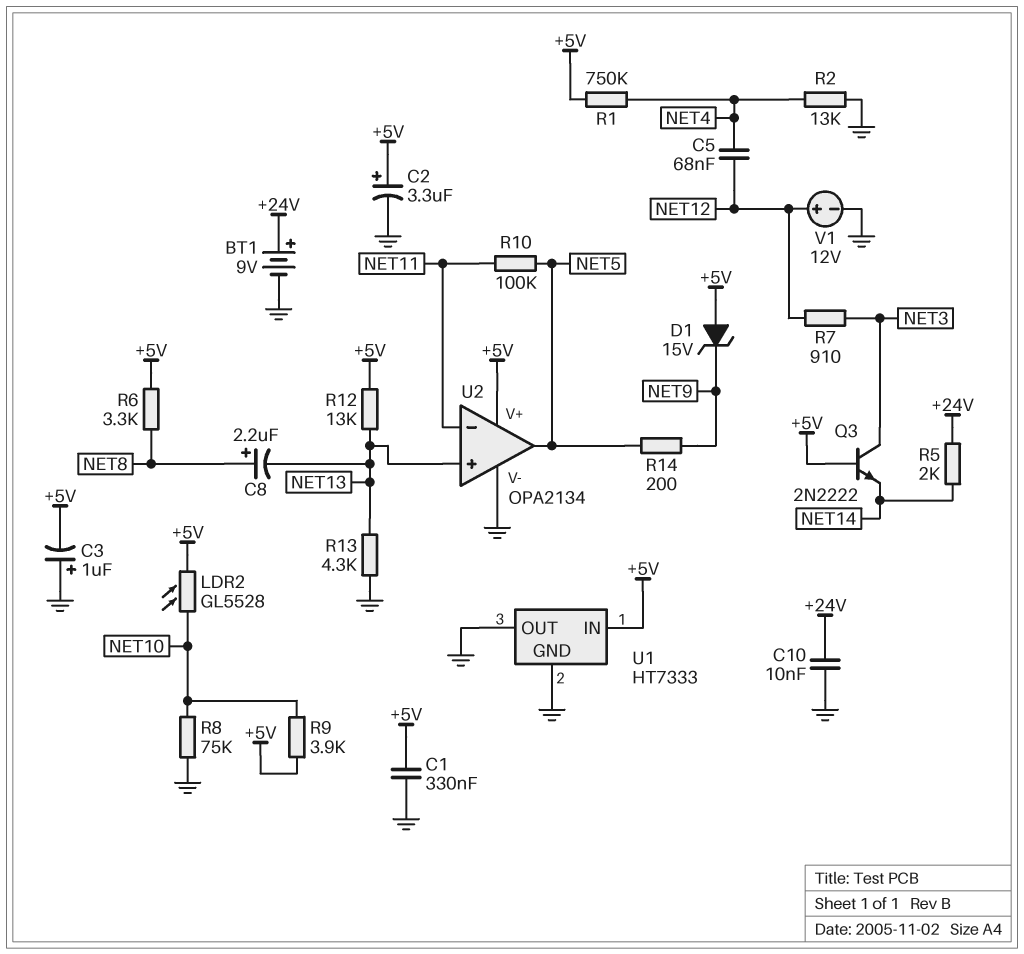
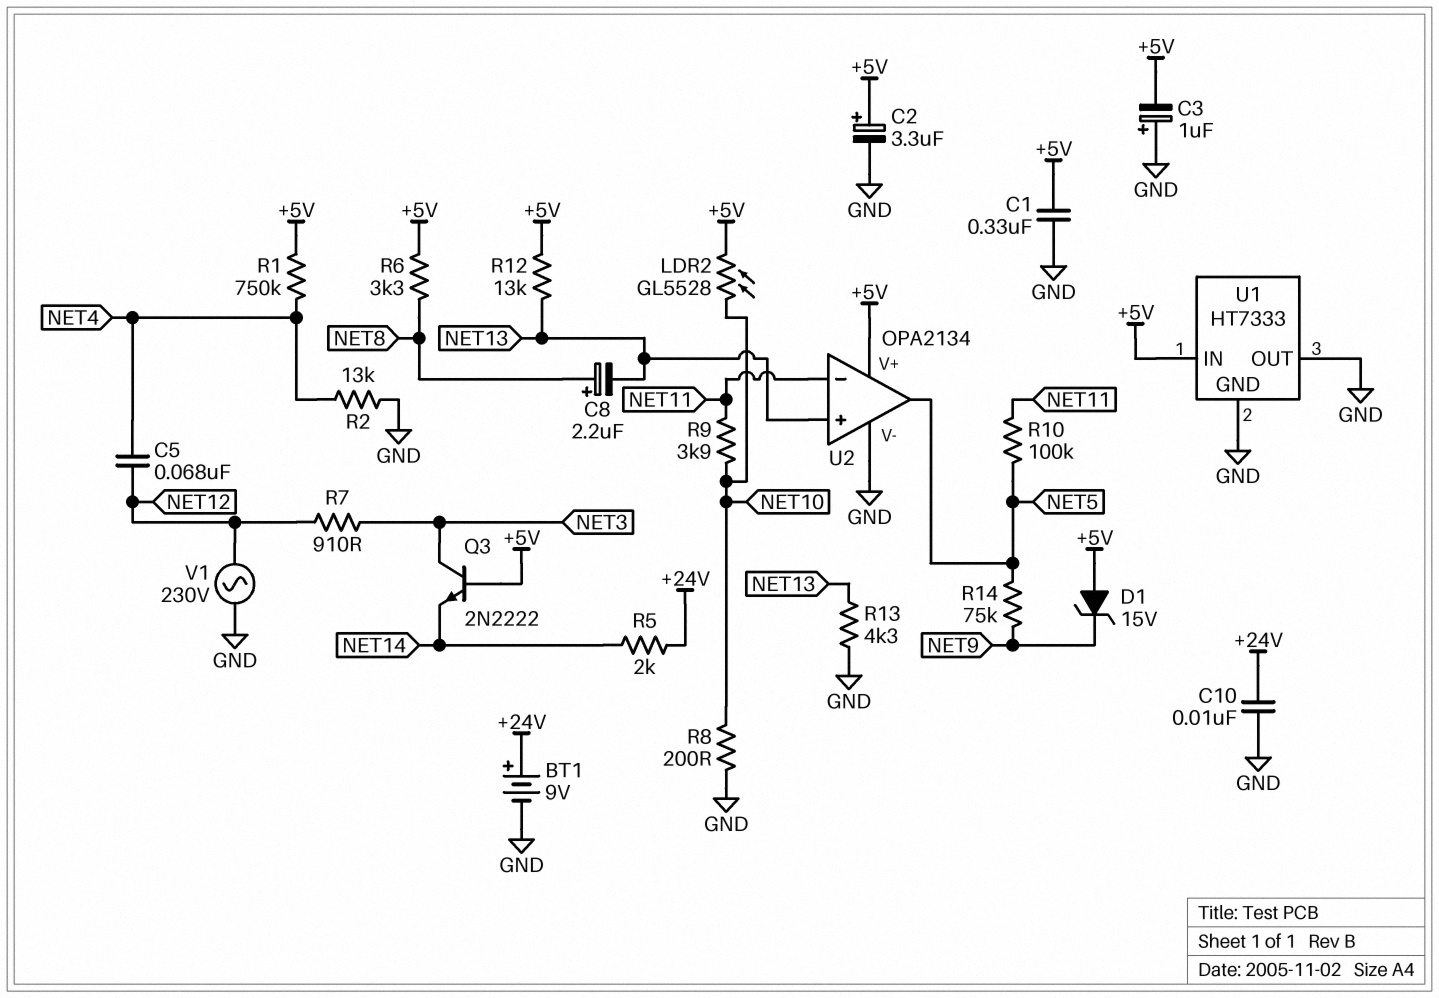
R8: 75k (GND, NET10) -> 200 (GND, NET10)
R9: 3.9k (+5V, NET10) -> 3.9k (NET10, NET11)
R14: 200 (NET5, NET9) -> 75k (NET5, NET9)
V1: 12V (plus NET12, minus GND) -> AC 230V (GND, NET12)

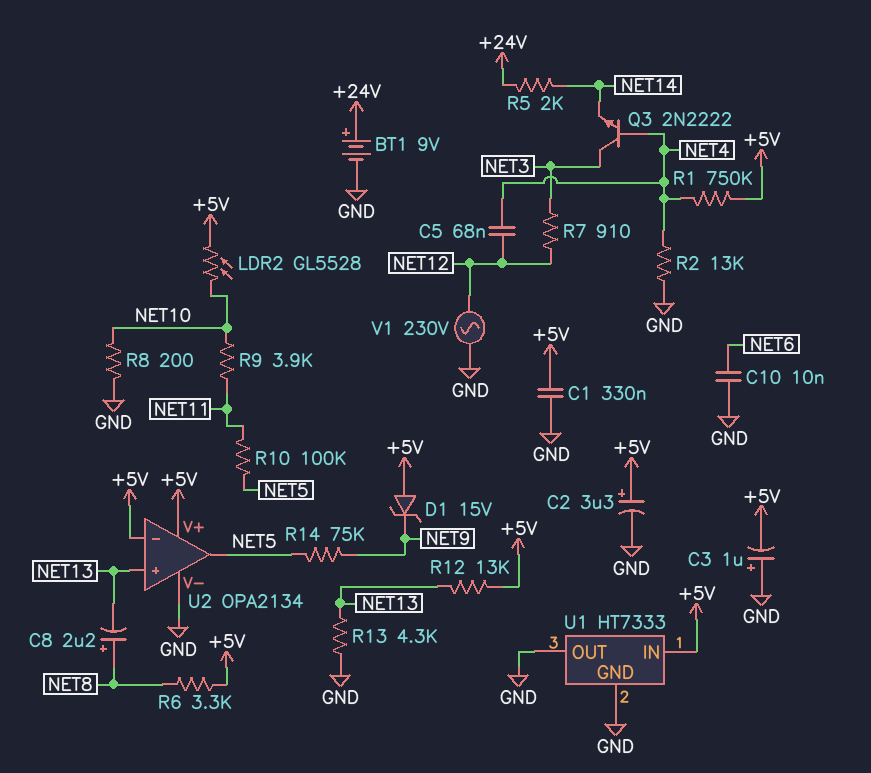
C10: 10nF (+24V, GND) -> 10nF (GND, NET6)
Q3: NPN 2N2222 (B +5V, C NET3, E NET14) -> NPN 2N2222 (B NET4, C NET3, E NET14)
U2 pin in-: NET11 -> +5V

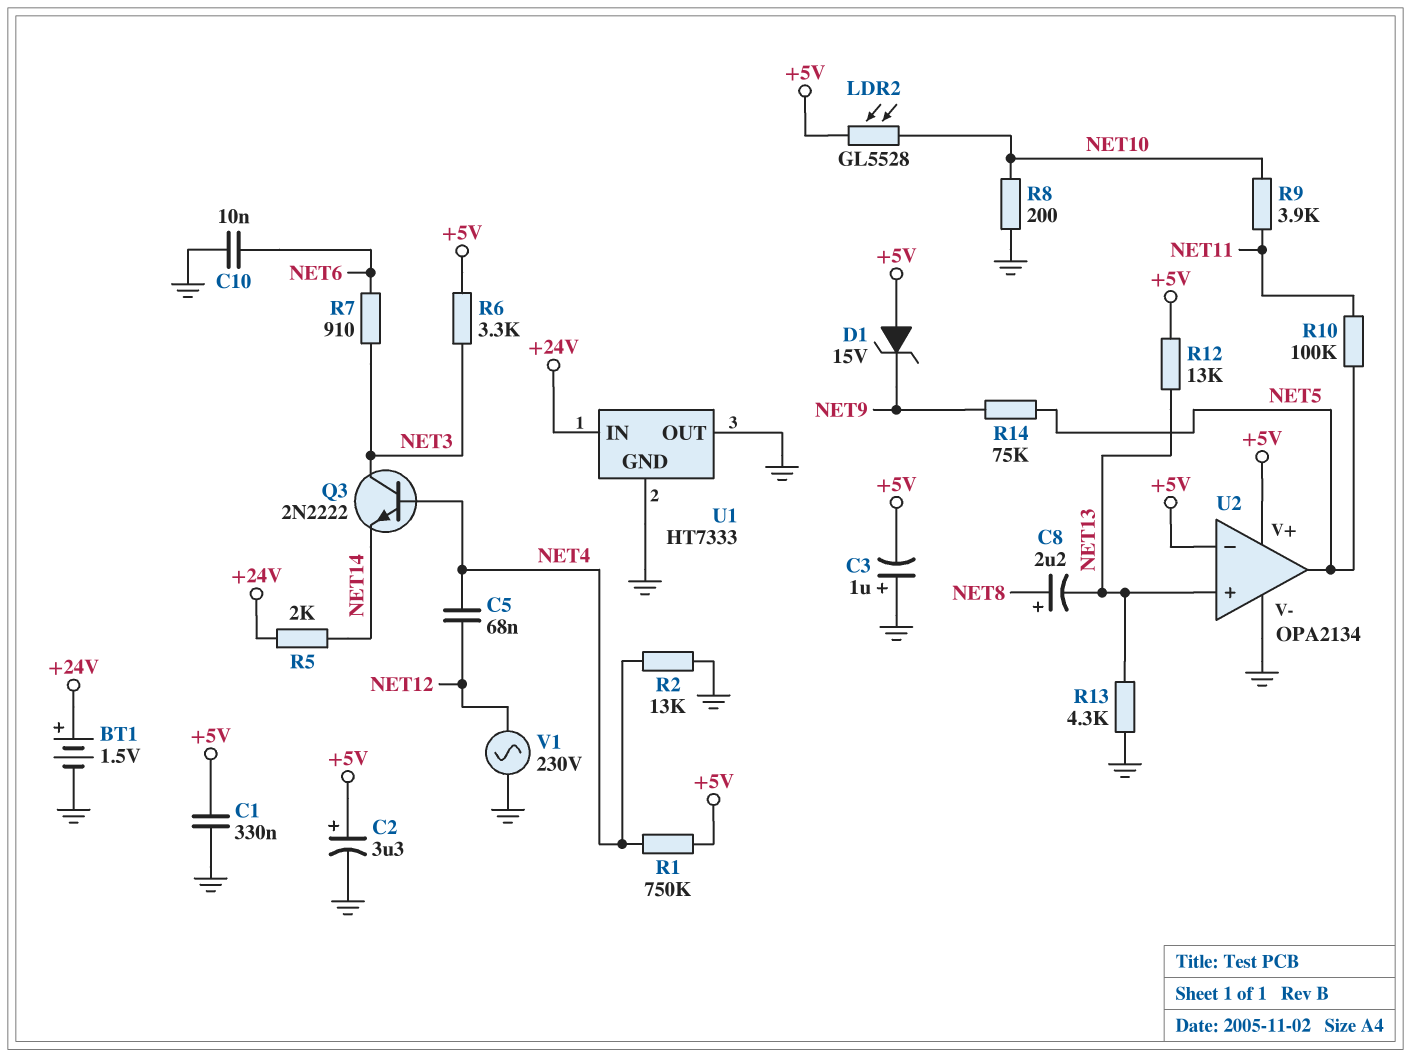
BT1: 9V (plus +24V, minus GND) -> 1.5V (plus +24V, minus GND)
R6: 3.3k (+5V, NET8) -> 3.3k (+5V, NET3)
R7: 910 (NET3, NET12) -> 910 (NET3, NET6)
U1 pin IN: +5V -> +24V

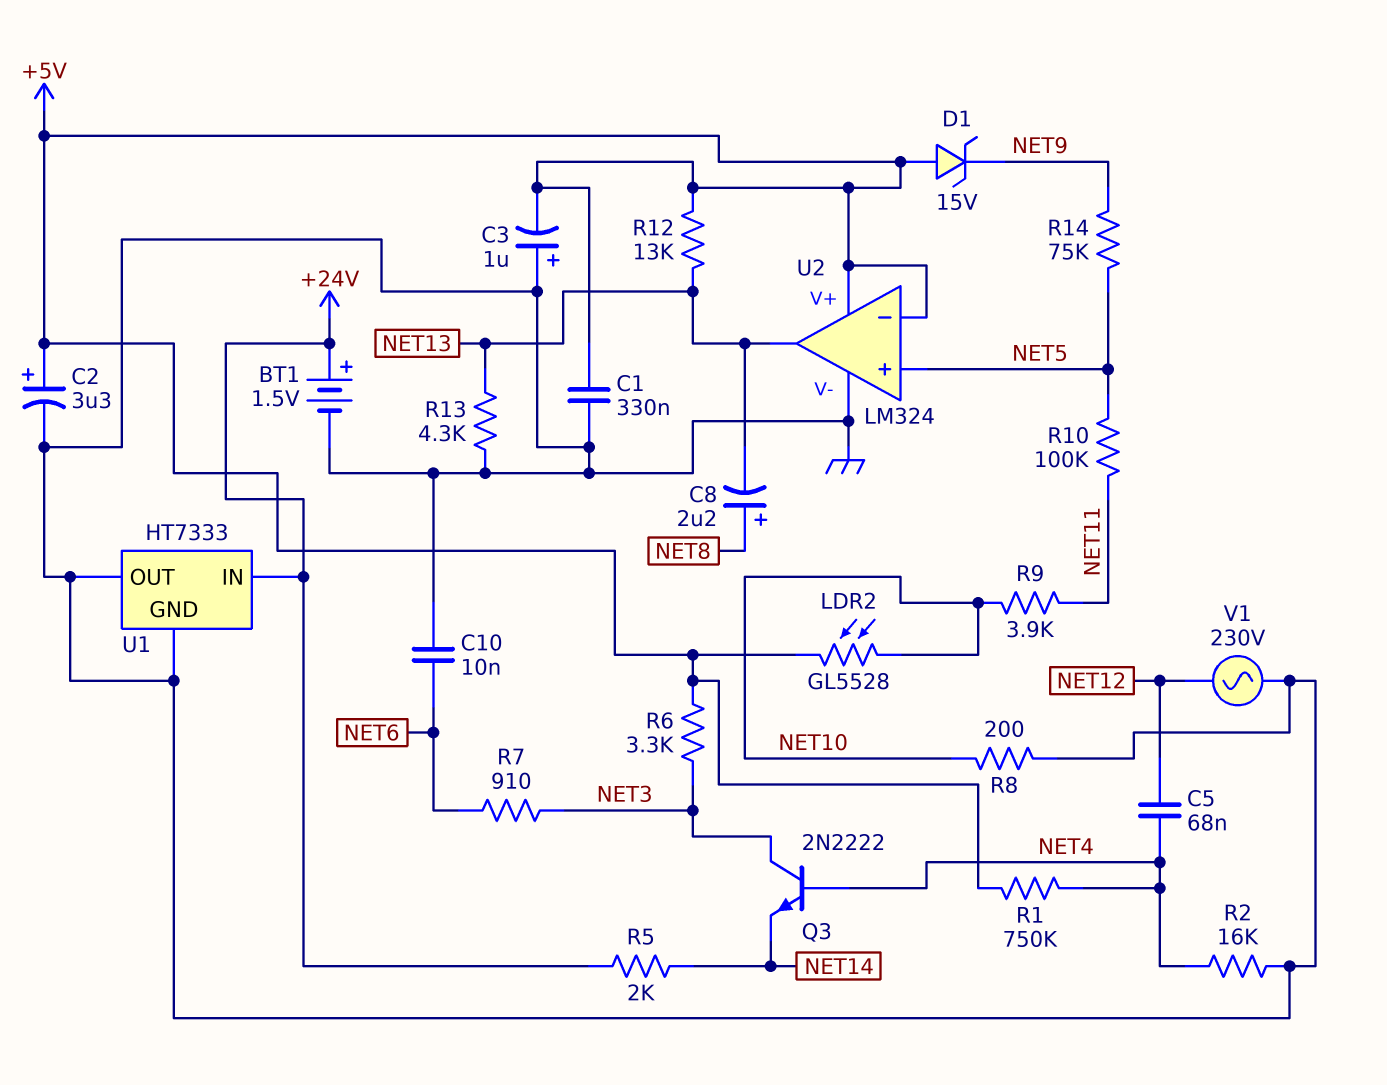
R2: 13k (GND, NET4) -> 16k (GND, NET4)
U2: OPA2134 -> LM324
U2 pin in+: NET13 -> NET5
U2 pin out: NET5 -> NET13

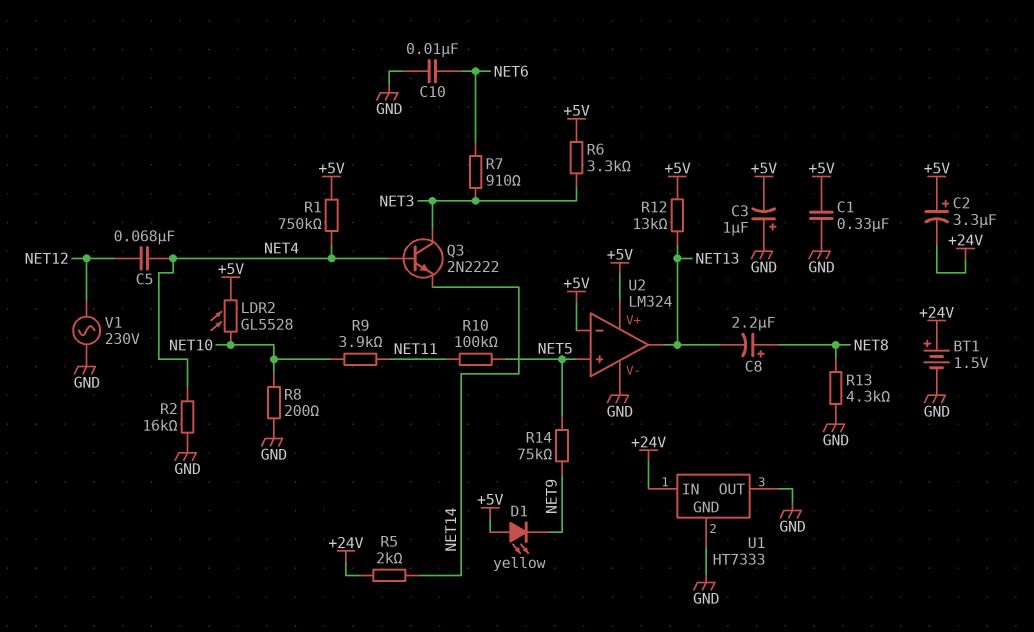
C2: 3.3uF (plus +5V, minus GND) -> 3.3uF (plus +5V, minus +24V)
D1: zener 15V (A +5V, K NET9) -> LED yellow (A +5V, K NET9)
R13: 4.3k (GND, NET13) -> 4.3k (GND, NET8)

